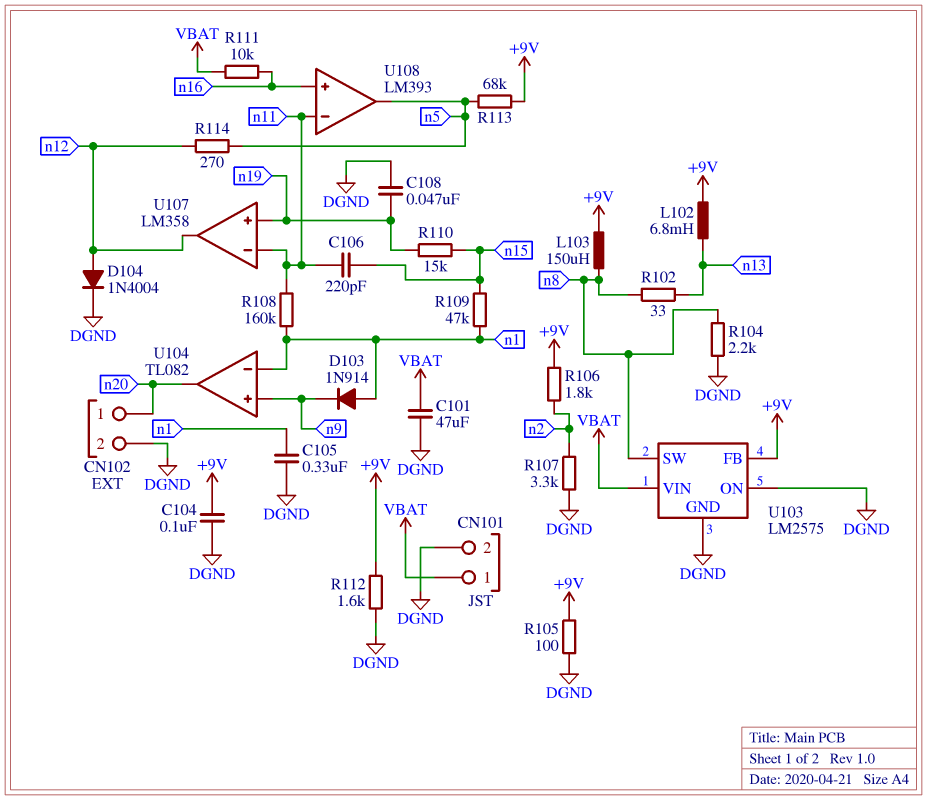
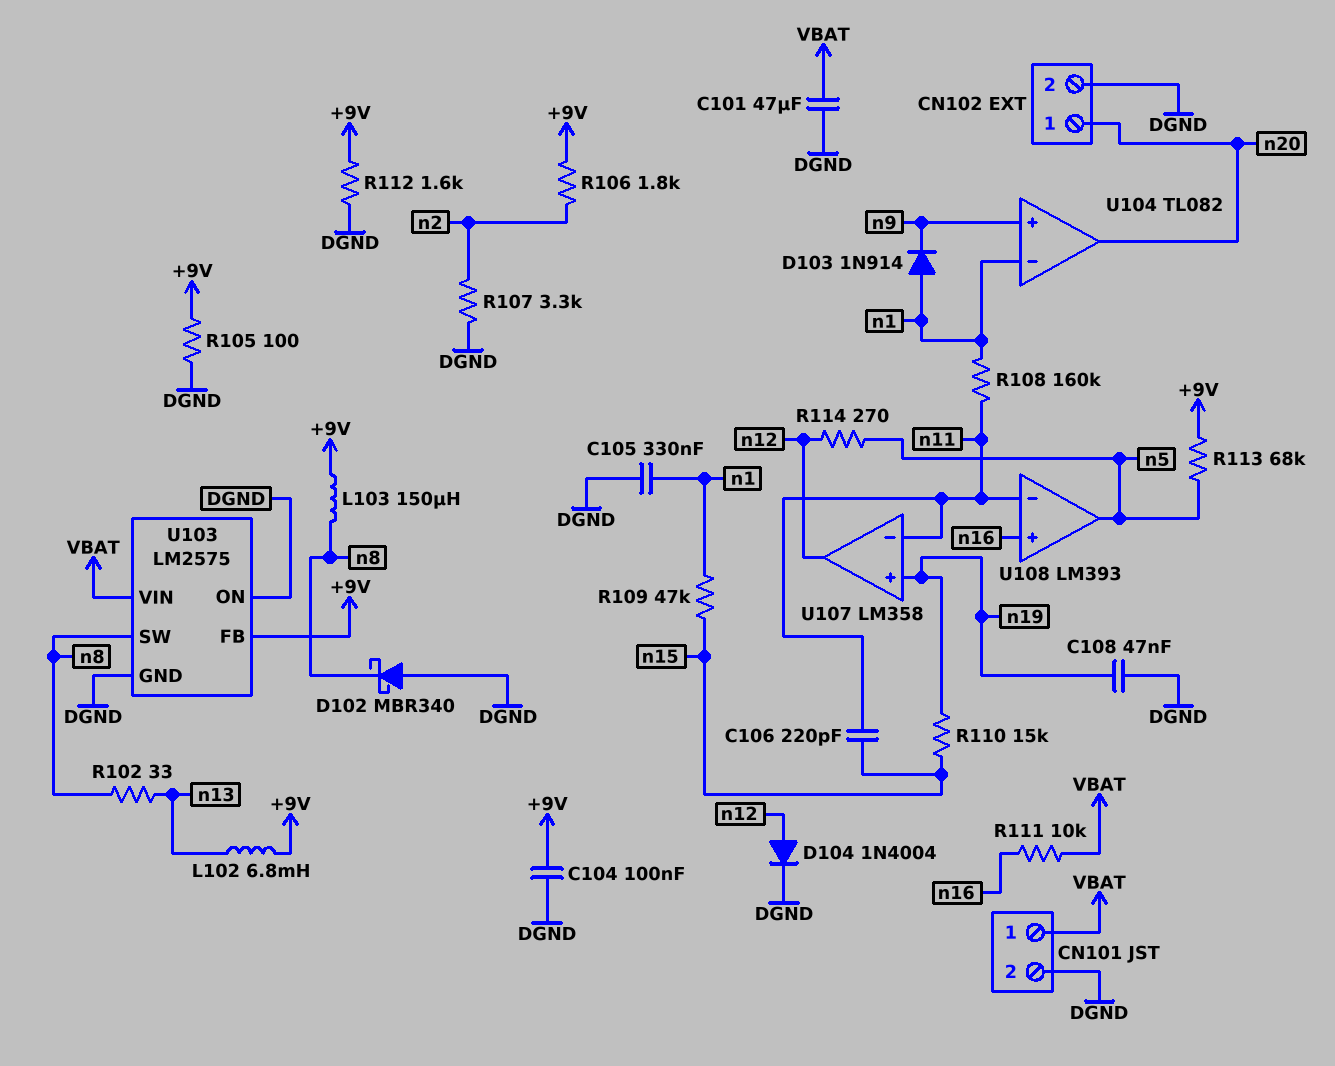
D102: none -> schottky MBR340 (A DGND, K n8)
R104: 2.2k (DGND, n8) -> none

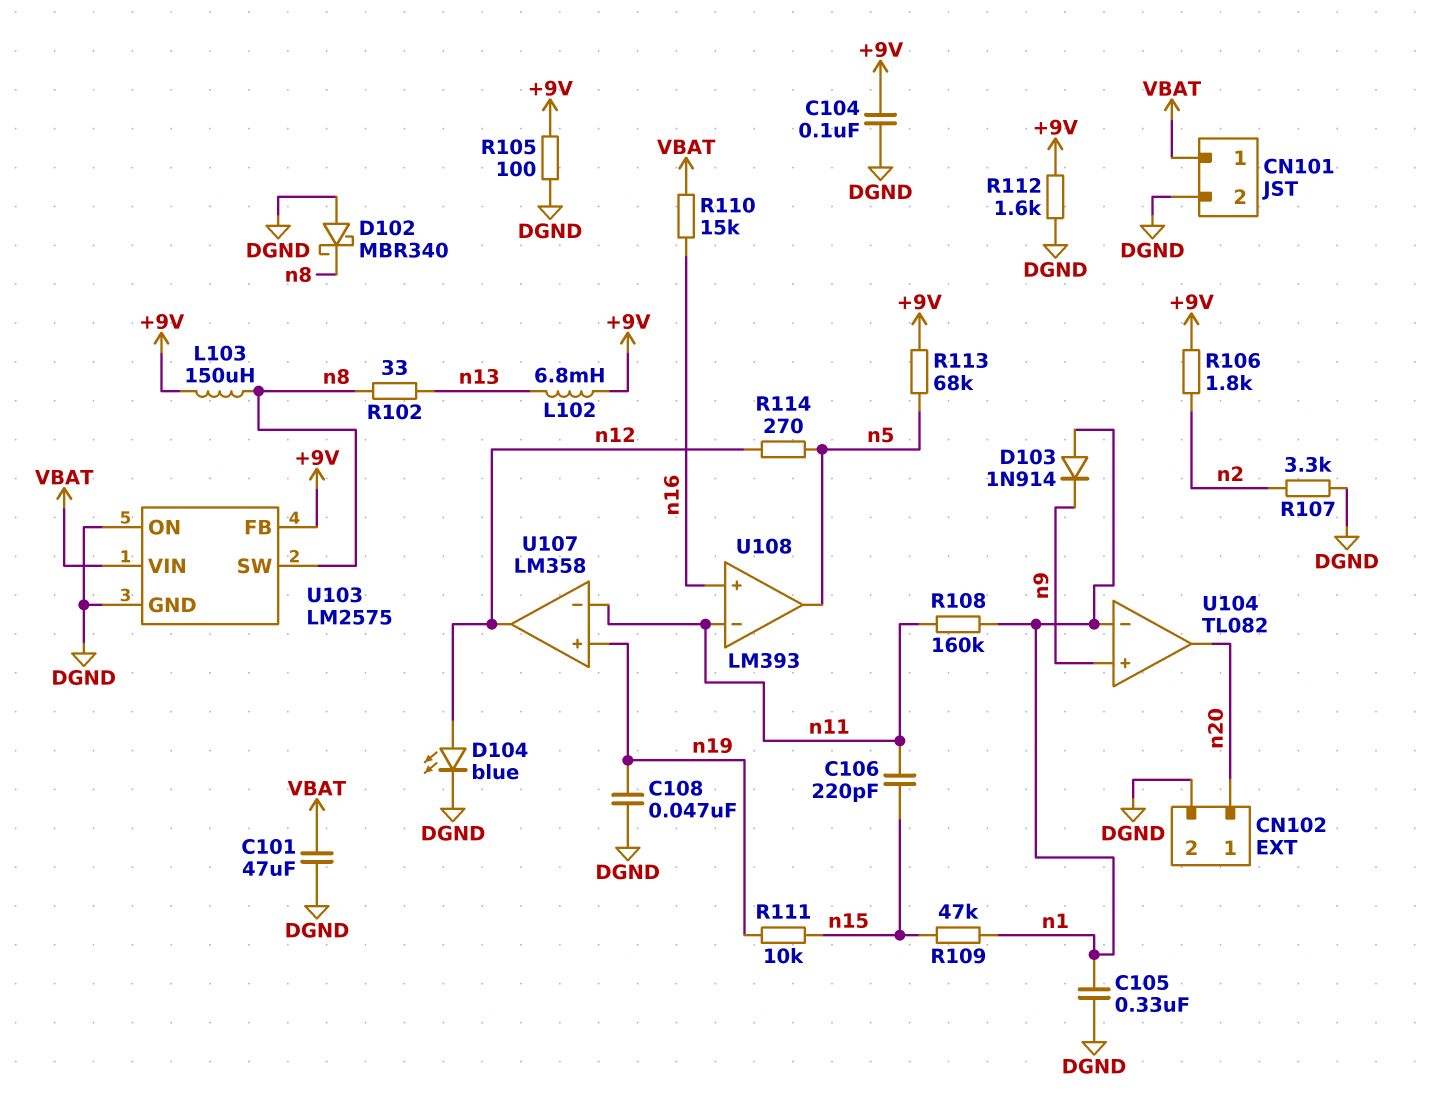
D104: diode 1N4004 (A n12, K DGND) -> LED blue (A n12, K DGND)
R110: 15k (n15, n19) -> 15k (VBAT, n16)
R111: 10k (VBAT, n16) -> 10k (n15, n19)

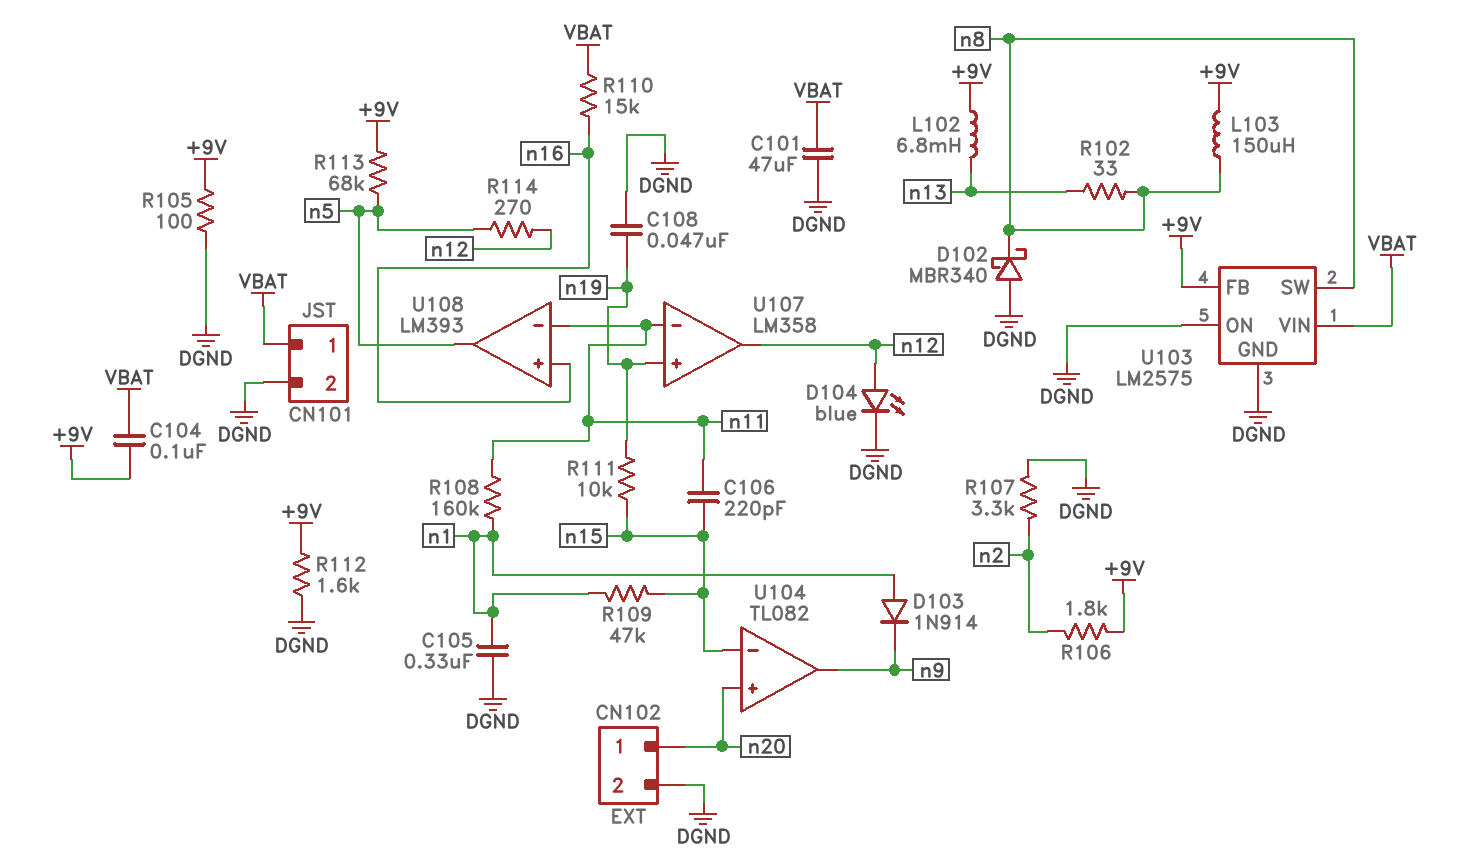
C104: 100nF (+9V, DGND) -> 100nF (+9V, VBAT)
U104 pin in+: n9 -> n20
U104 pin in-: n1 -> n15
U104 pin out: n20 -> n9

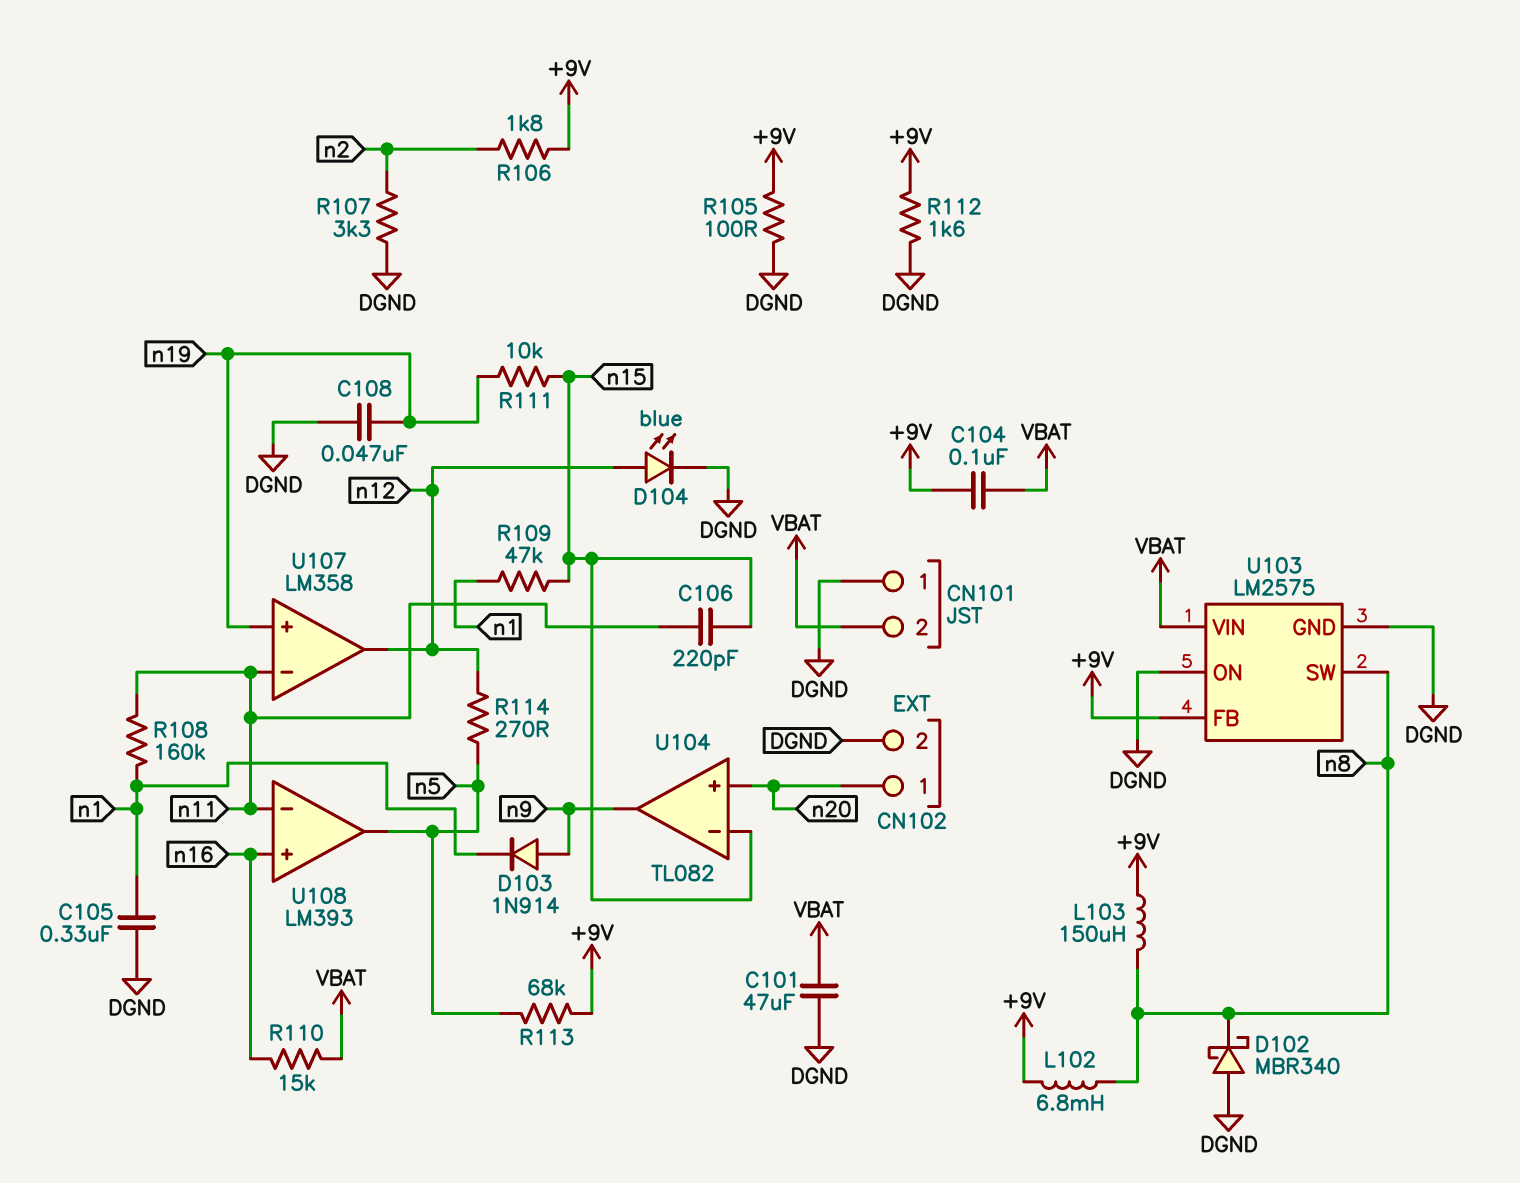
CN101 pin 1: VBAT -> DGND
CN101 pin 2: DGND -> VBAT
D103: diode 1N914 (A n1, K n9) -> diode 1N914 (A n9, K n1)
L102: 6.8mH (+9V, n13) -> 6.8mH (+9V, n8)
R102: 33 (n8, n13) -> none

